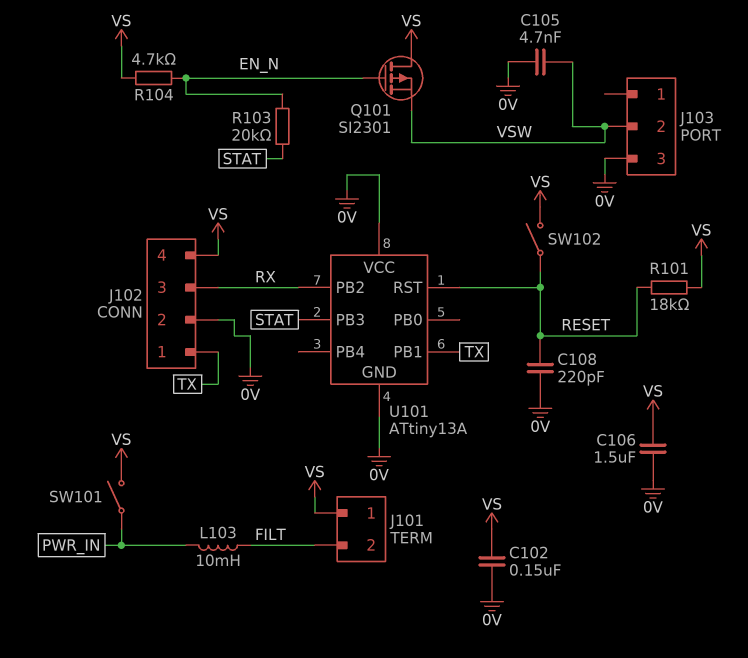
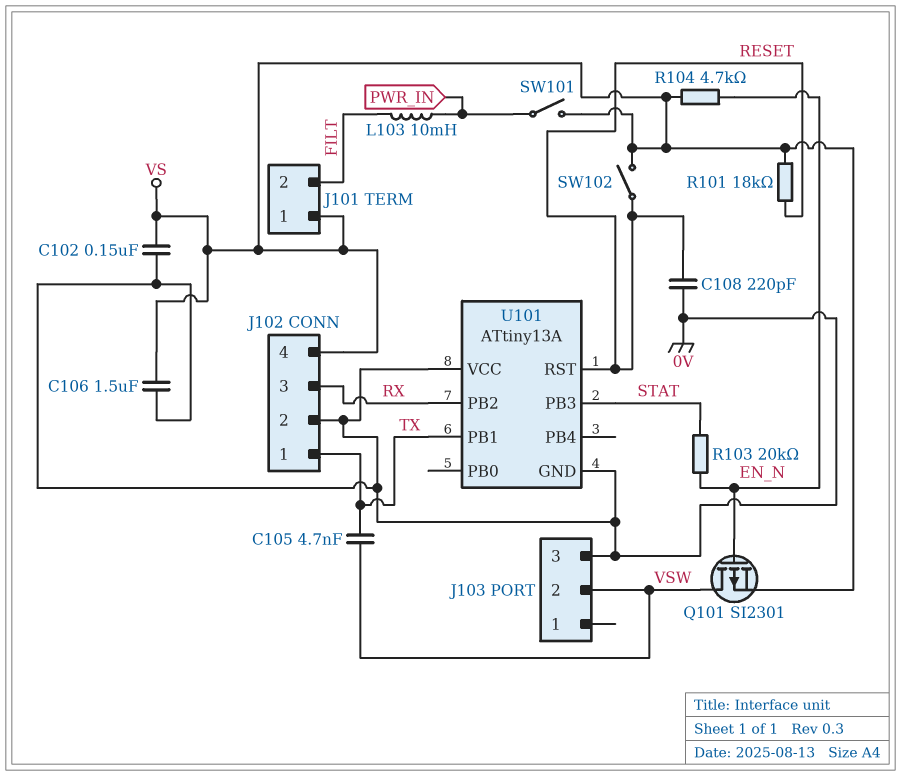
C105: 4.7nF (0V, VSW) -> 4.7nF (TX, VSW)
Q101: PMOS SI2301 (G EN_N, D VS, S VSW) -> PMOS SI2301 (G EN_N, D VSW, S VS)

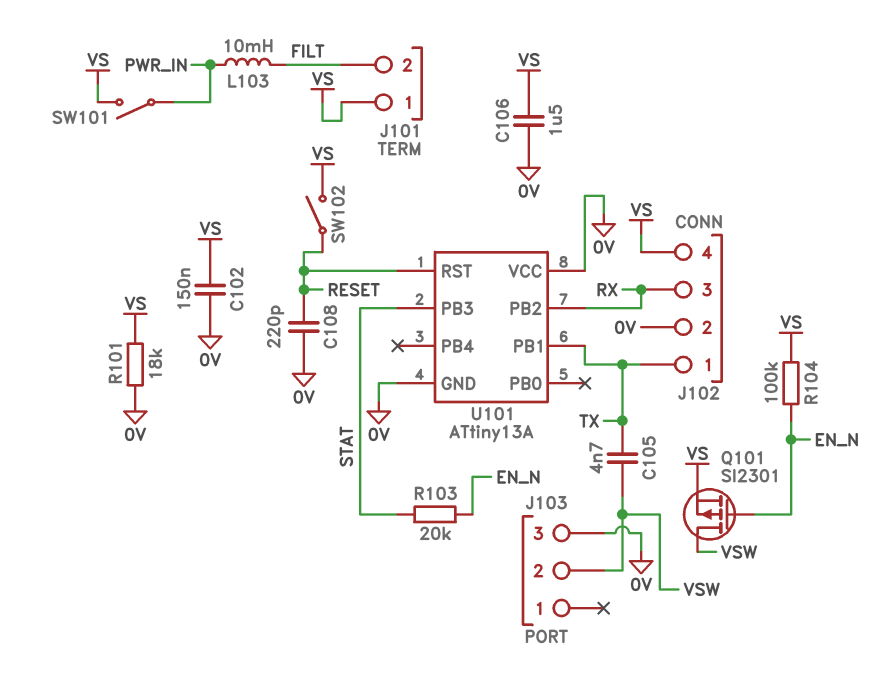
R101: 18k (RESET, VS) -> 18k (0V, VS)
R104: 4.7k (EN_N, VS) -> 100k (EN_N, VS)

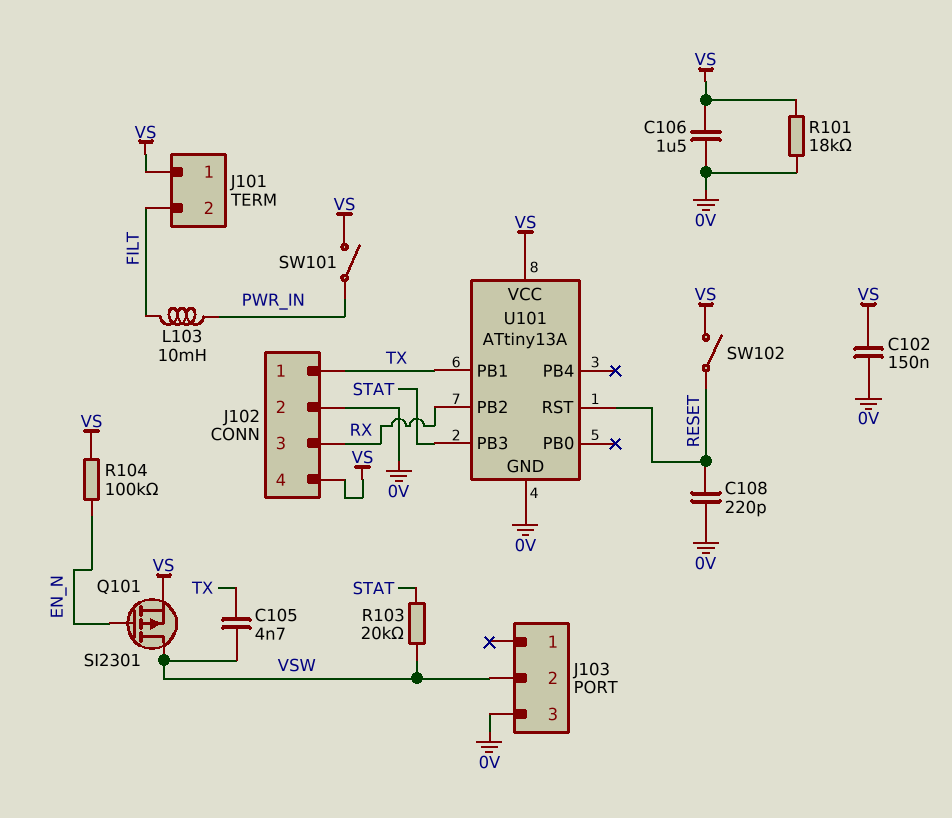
R103: 20k (EN_N, STAT) -> 20k (STAT, VSW)
U101 pin VCC: 0V -> VS

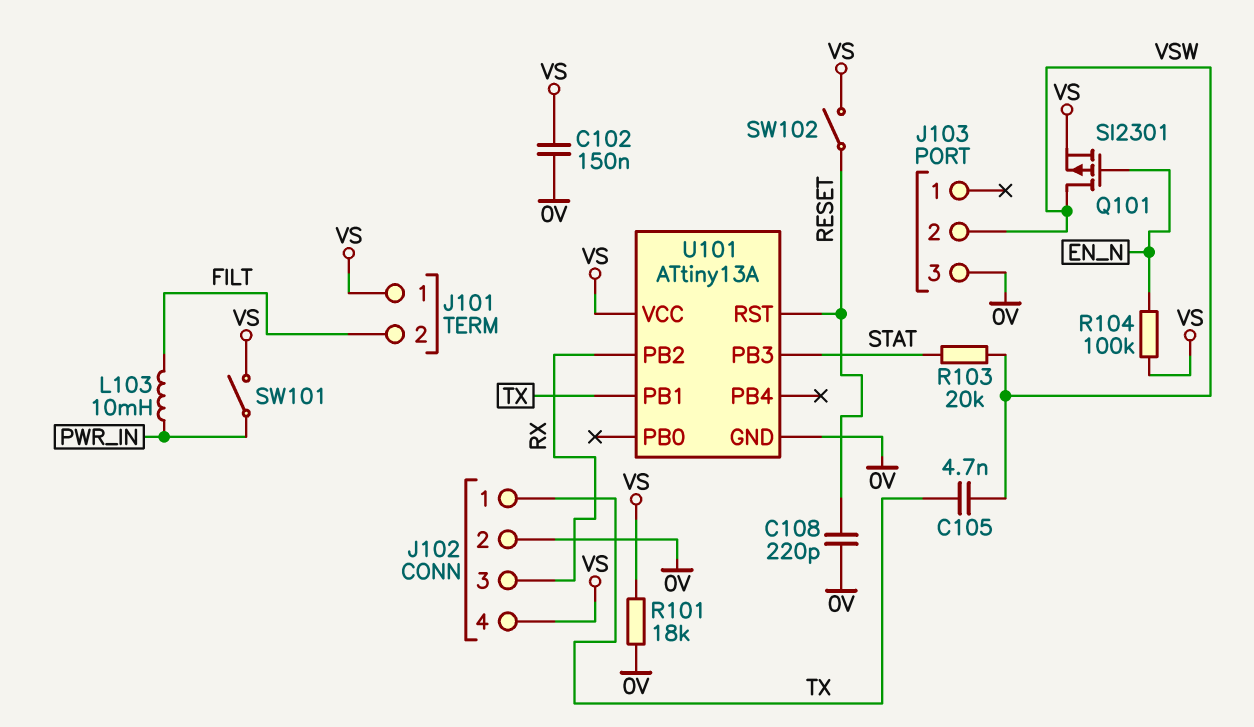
C106: 1.5uF (0V, VS) -> none

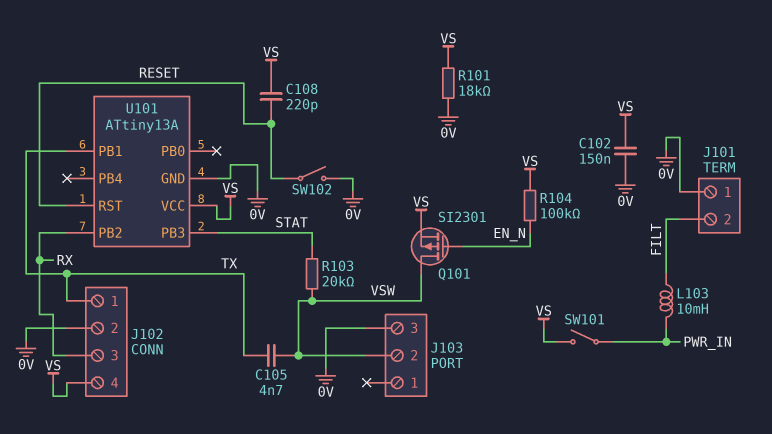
C108: 220pF (0V, RESET) -> 220pF (RESET, VS)
J101 pin 1: VS -> 0V
SW102: switch (RESET, VS) -> switch (0V, RESET)

